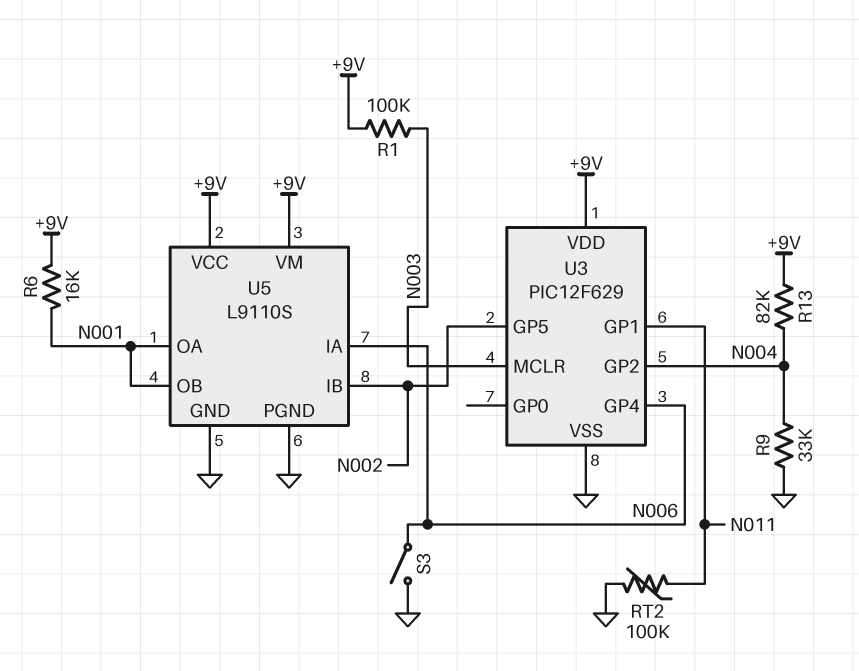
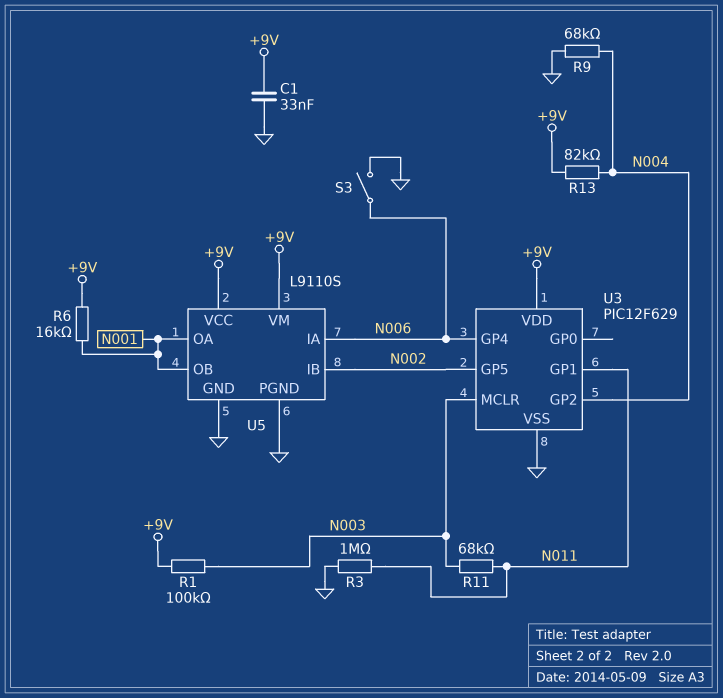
C1: none -> 33nF (+9V, GND)
R3: none -> 1M (GND, N011)
R9: 33k (GND, N004) -> 68k (GND, N004)
R11: none -> 68k (N003, N011)
RT2: 100k (GND, N011) -> none

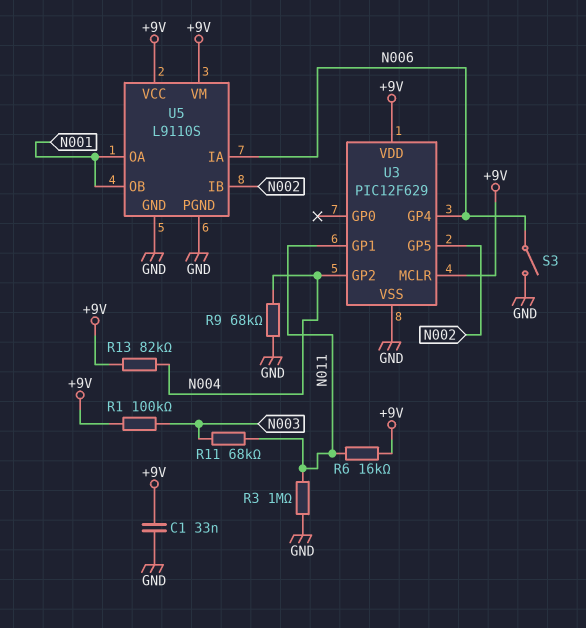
R6: 16k (+9V, N001) -> 16k (+9V, N011)
U3 pin MCLR: N003 -> +9V

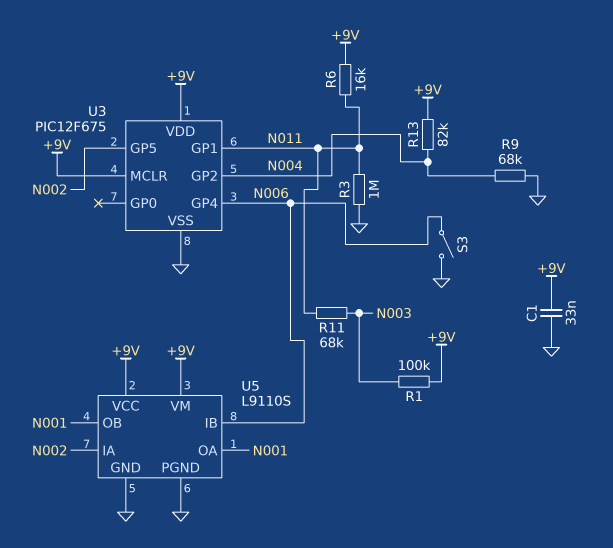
U3: PIC12F629 -> PIC12F675
U5 pin IA: N006 -> N002
U5 pin IB: N002 -> N006

